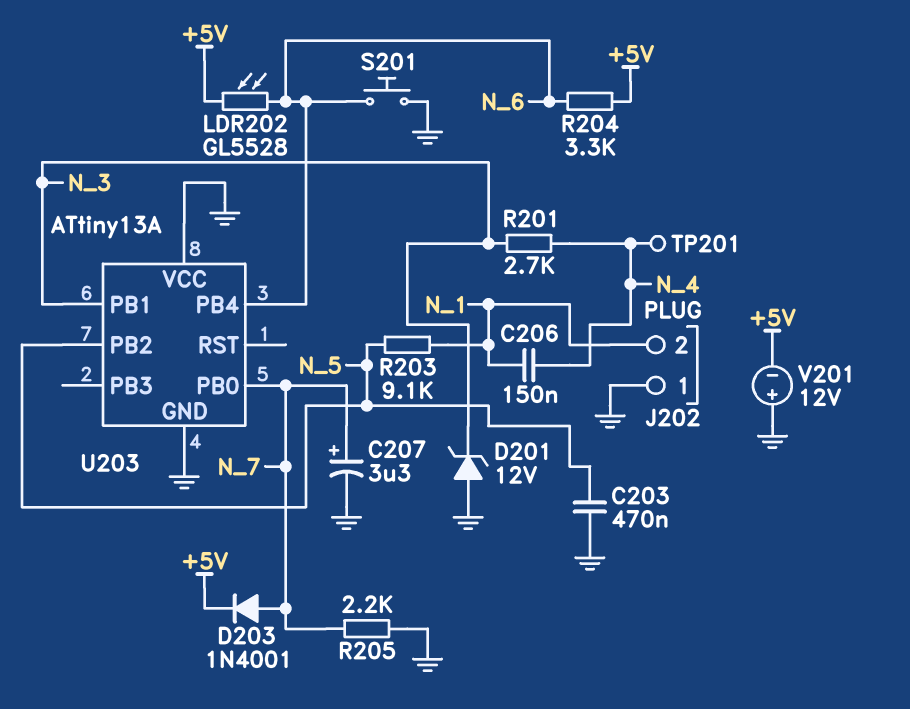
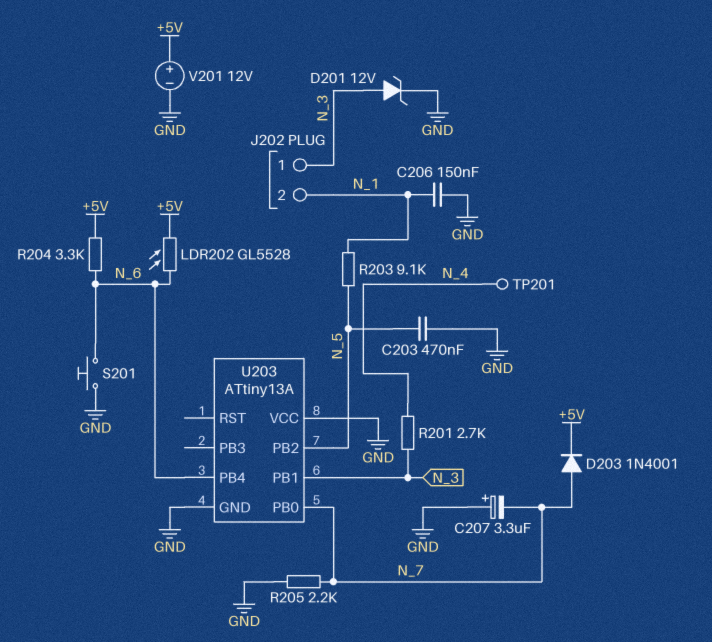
C206: 150nF (N_1, N_4) -> 150nF (GND, N_1)
C207: 3.3uF (plus N_7, minus GND) -> 3.3uF (plus GND, minus N_7)
D201: zener 12V (A GND, K N_3) -> zener 12V (A N_3, K GND)
J202 pin 1: GND -> N_3
V201: 12V (plus GND, minus +5V) -> 12V (plus +5V, minus GND)

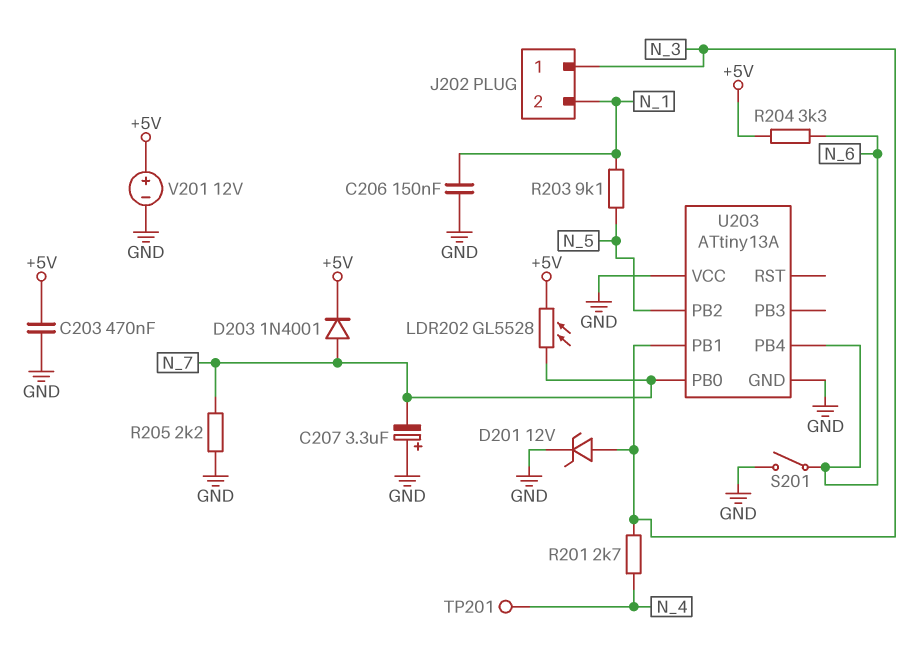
C203: 470nF (GND, N_5) -> 470nF (+5V, GND)
LDR202: GL5528 (+5V, N_6) -> GL5528 (+5V, N_7)
S201: button (GND, N_6) -> switch (GND, N_6)

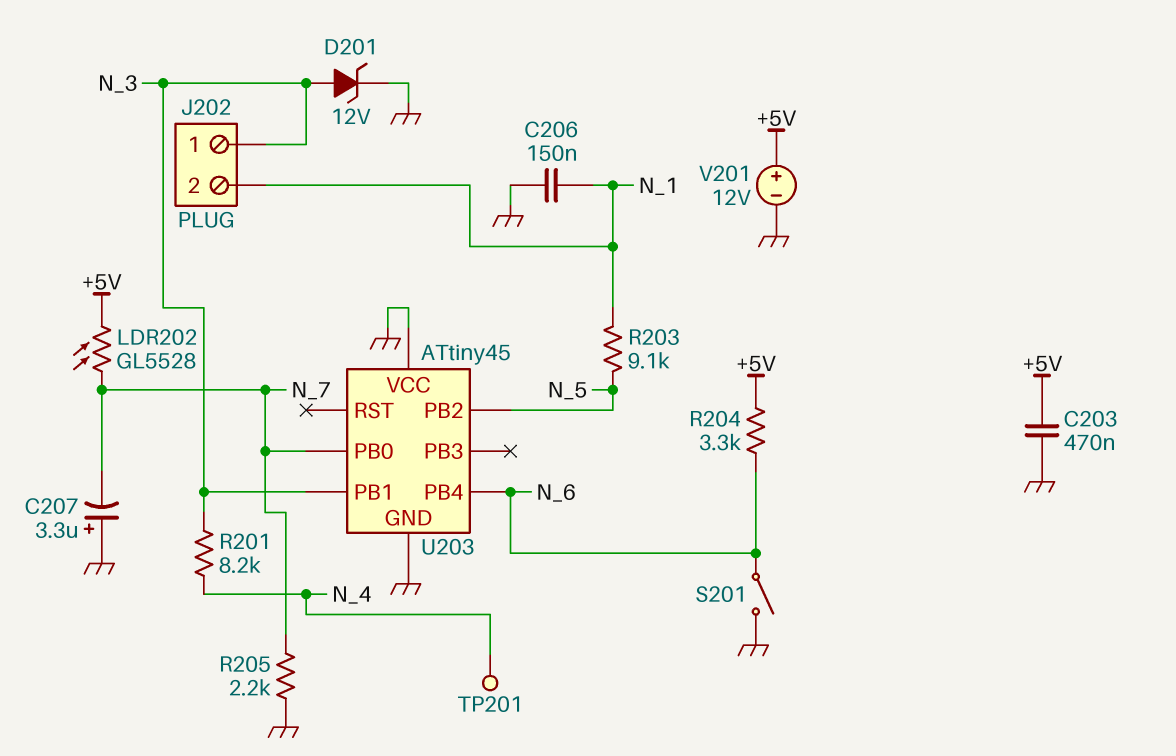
D203: diode 1N4001 (A N_7, K +5V) -> none
R201: 2.7k (N_3, N_4) -> 8.2k (N_3, N_4)
U203: ATtiny13A -> ATtiny45

